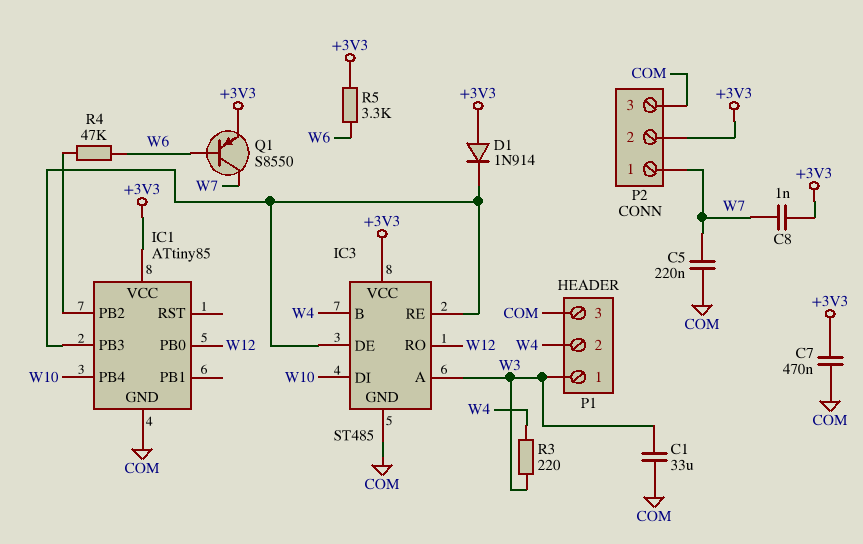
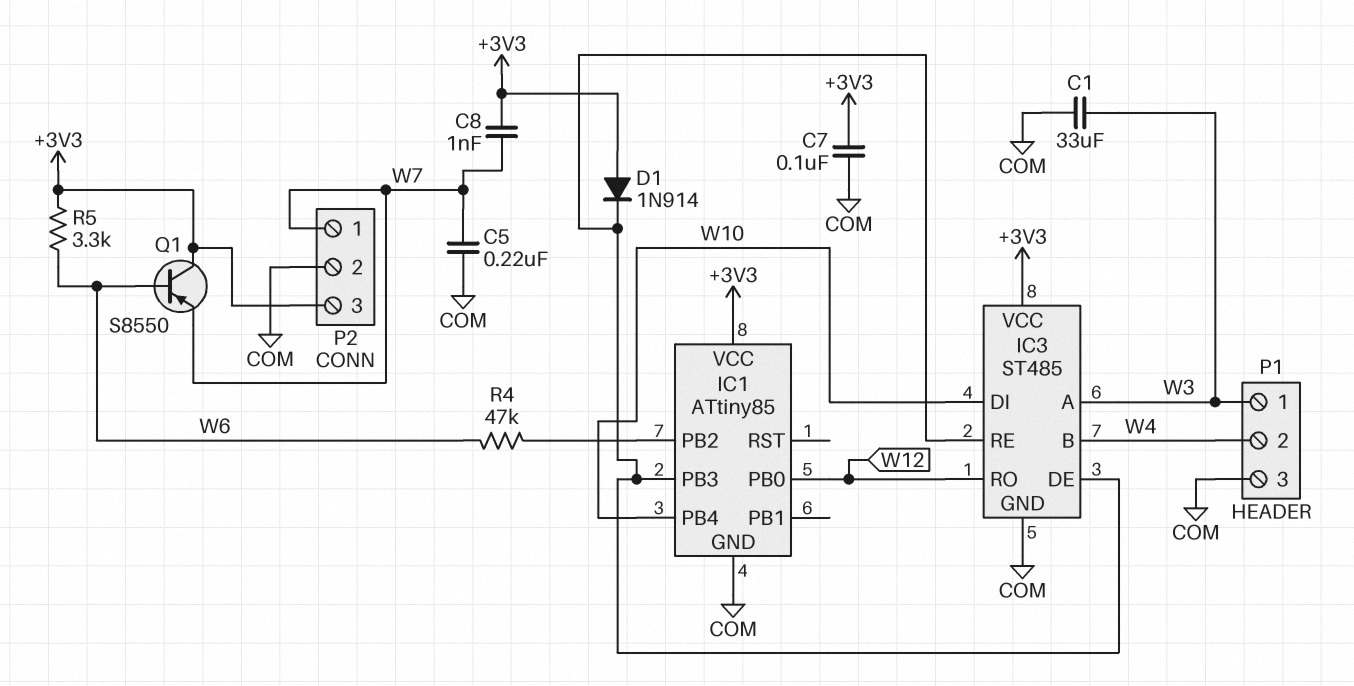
C7: 470nF (+3V3, COM) -> 100nF (+3V3, COM)
P2 pin 2: +3V3 -> COM
P2 pin 3: COM -> +3V3
Q1: PNP S8550 (B W6, C W7, E +3V3) -> PNP S8550 (B W6, C +3V3, E W7)
R3: 220 (W3, W4) -> none

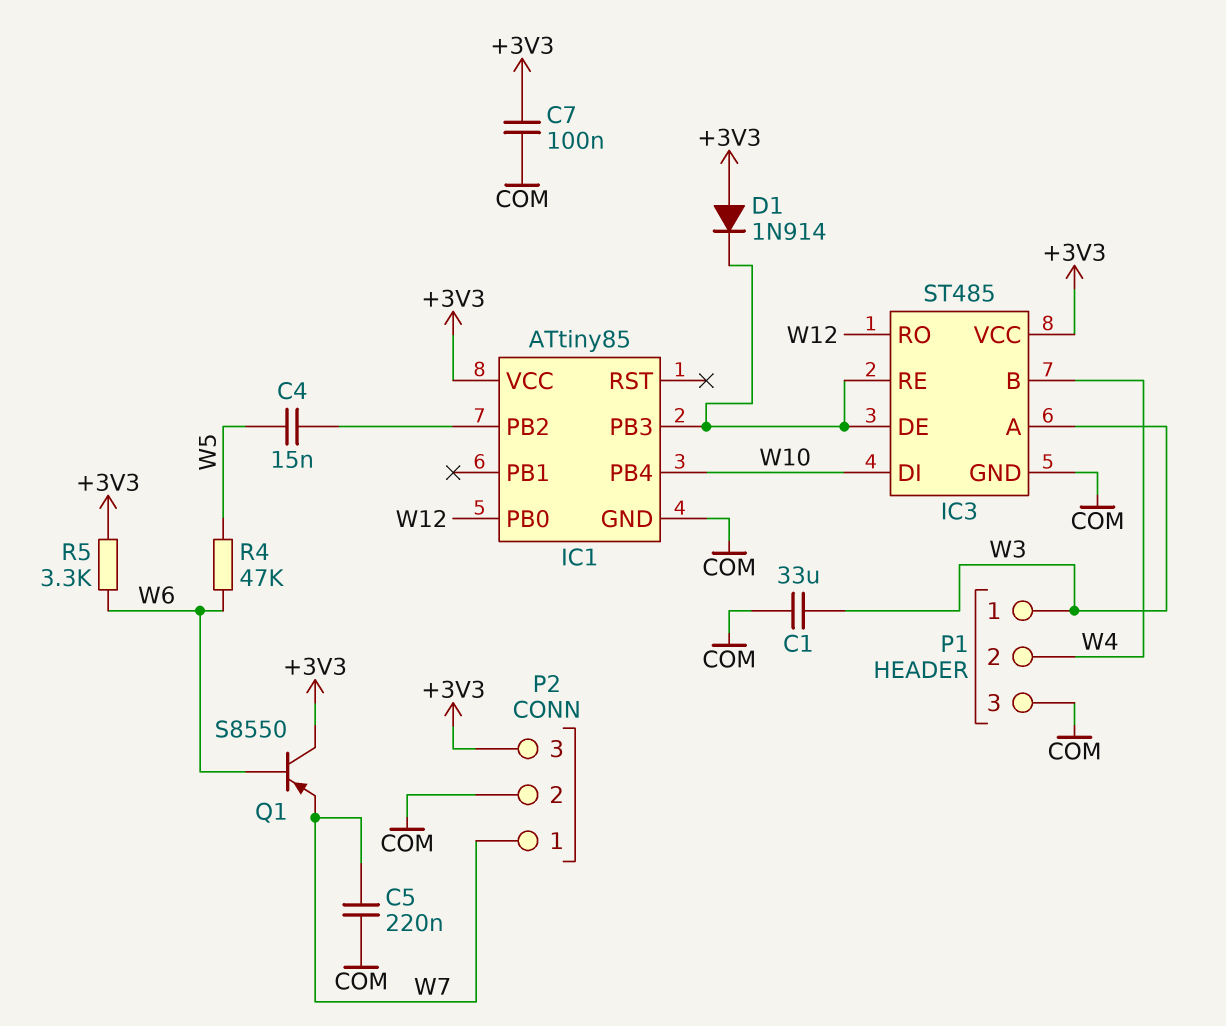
C4: none -> 15nF (IC1/PB2, W5)
C8: 1nF (+3V3, W7) -> none
R4: 47k (IC1/PB2, W6) -> 47k (W5, W6)

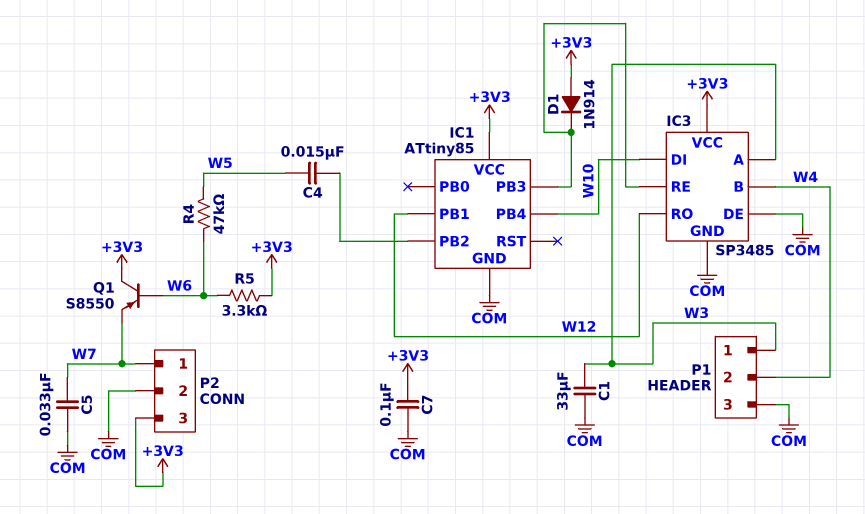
C5: 220nF (COM, W7) -> 33nF (COM, W7)
IC1 pin PB0: W12 -> none
IC1 pin PB1: none -> W12
IC3: ST485 -> SP3485
IC3 pin DE: IC1/PB3 -> COM

